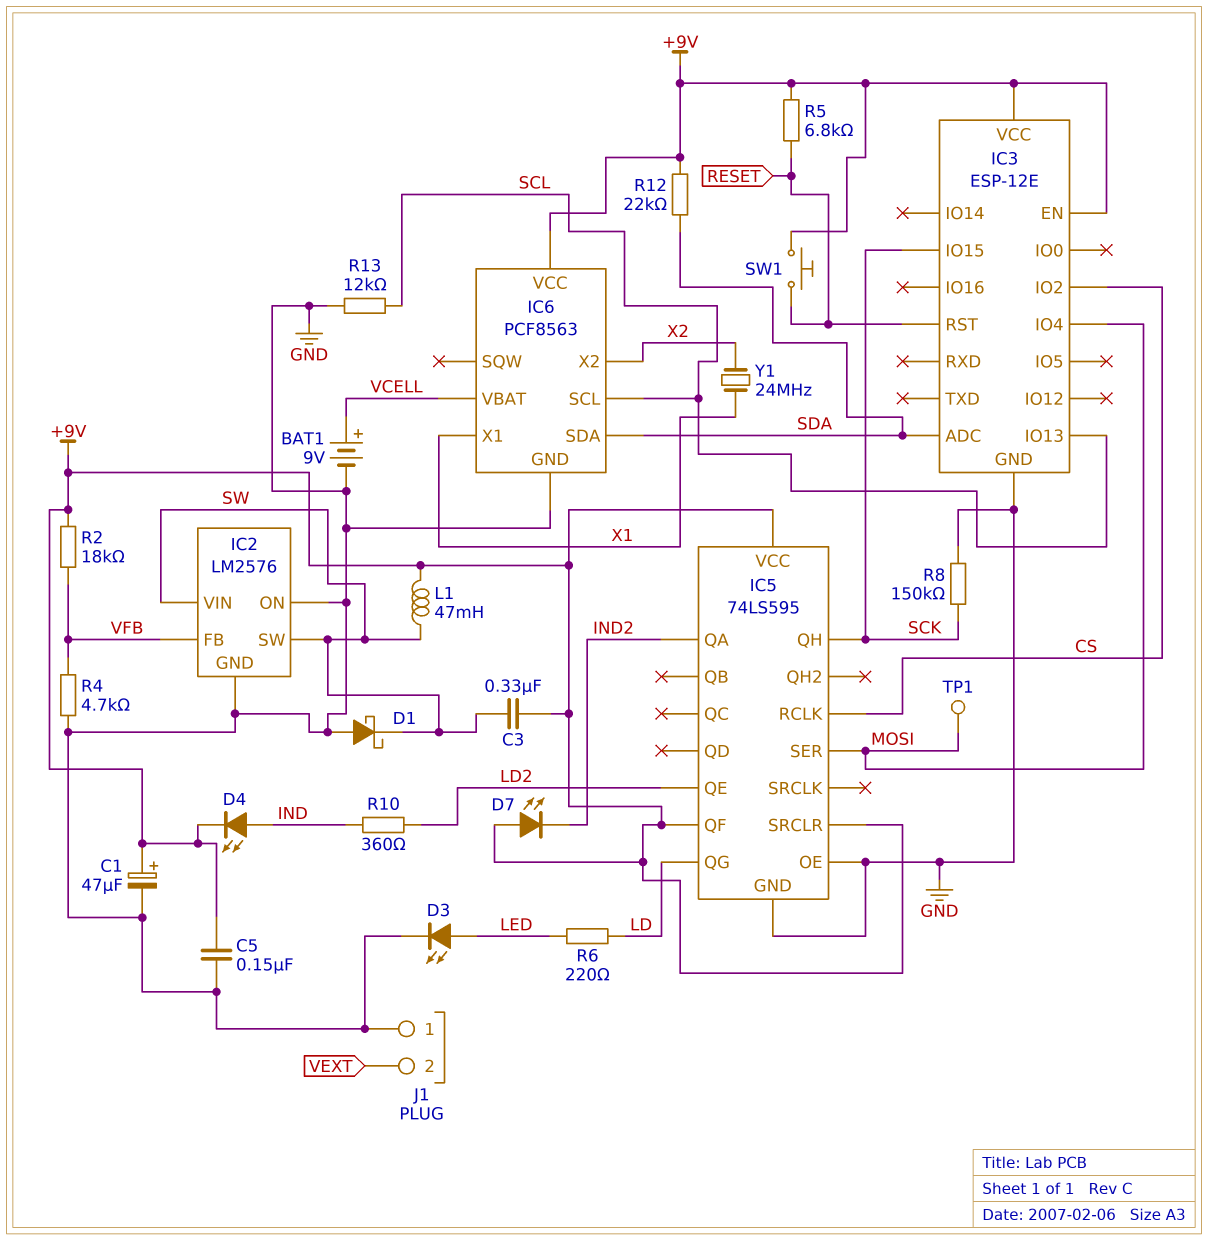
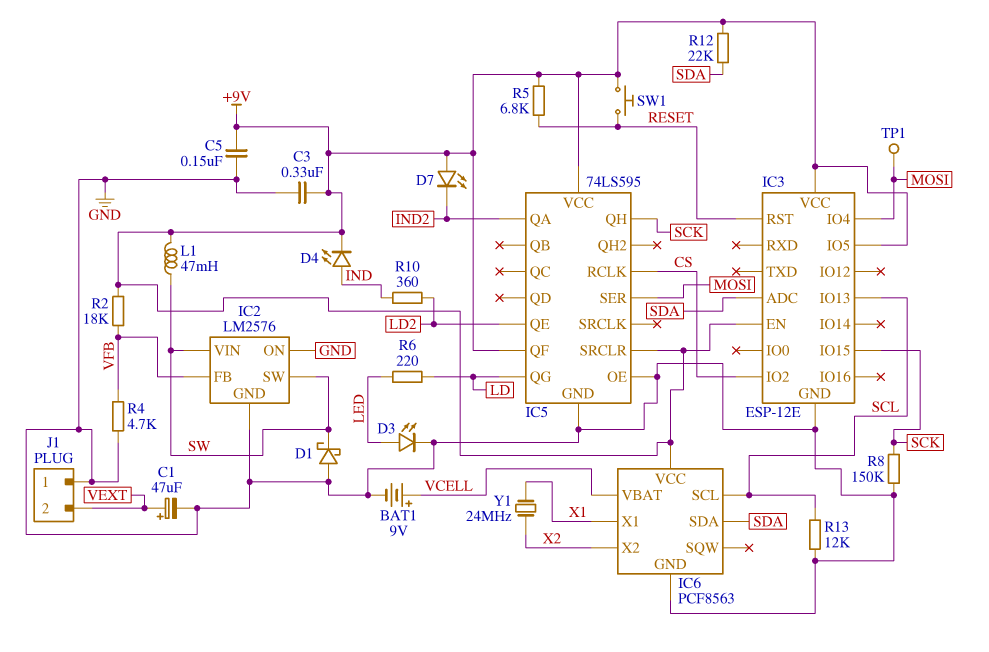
C1: 47uF (plus +9V, minus GND) -> 47uF (plus VEXT, minus GND)
C3: 330nF (+9V, SW) -> 330nF (+9V, GND)
IC3 pin IO5: none -> +9V

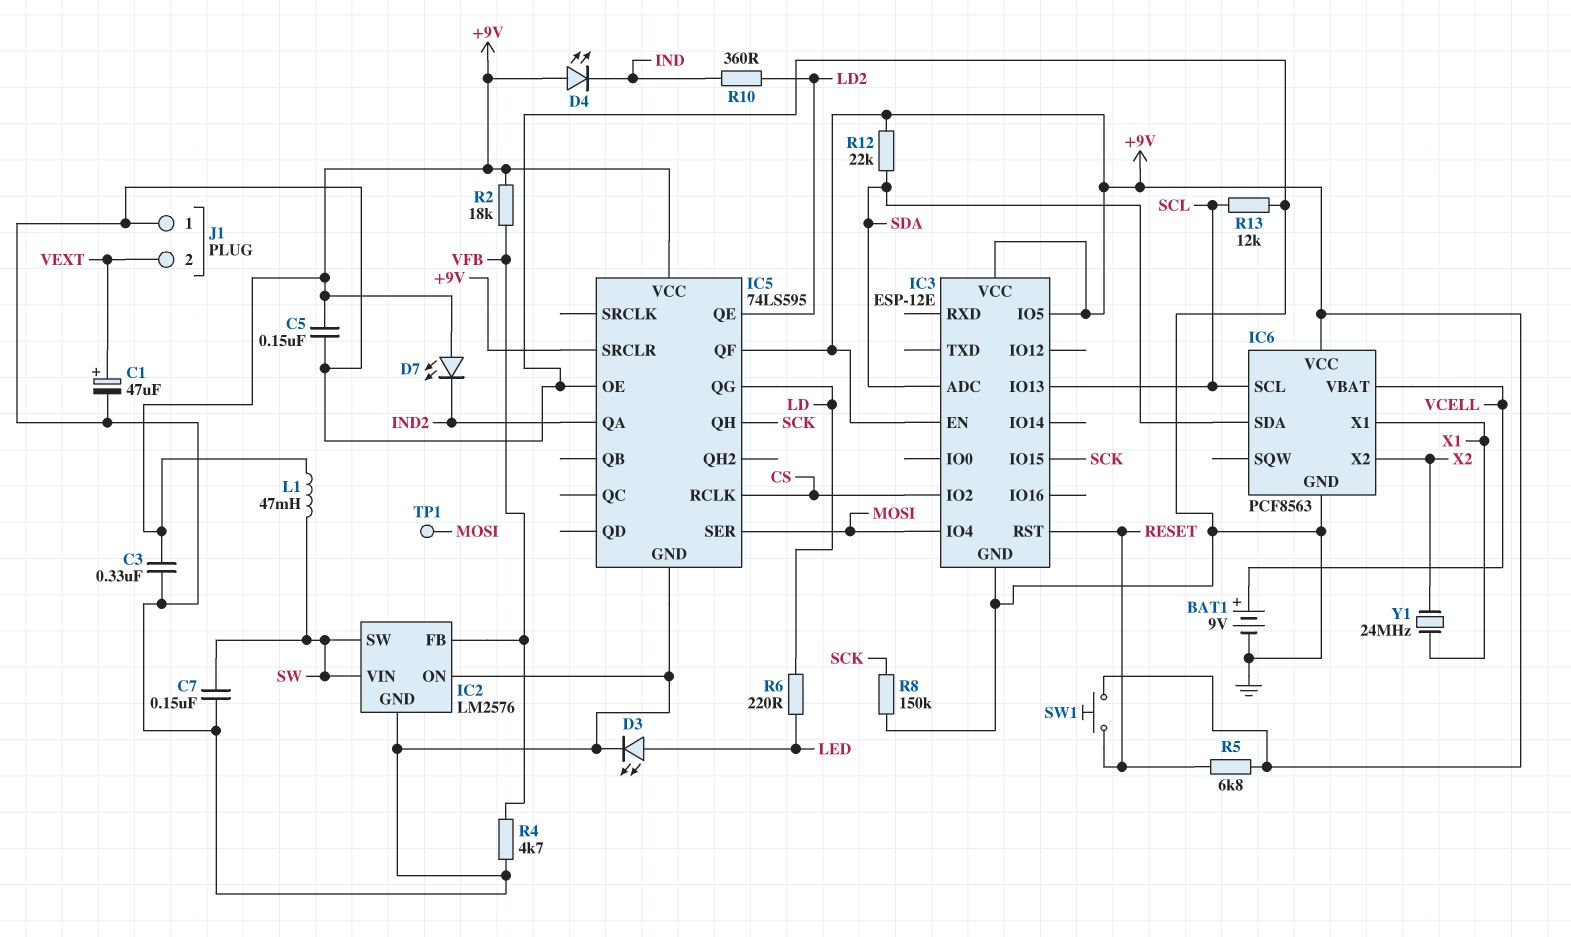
C7: none -> 150nF (GND, SW)
D1: schottky (A GND, K SW) -> none
D4: LED (A IND, K +9V) -> LED (A +9V, K IND)

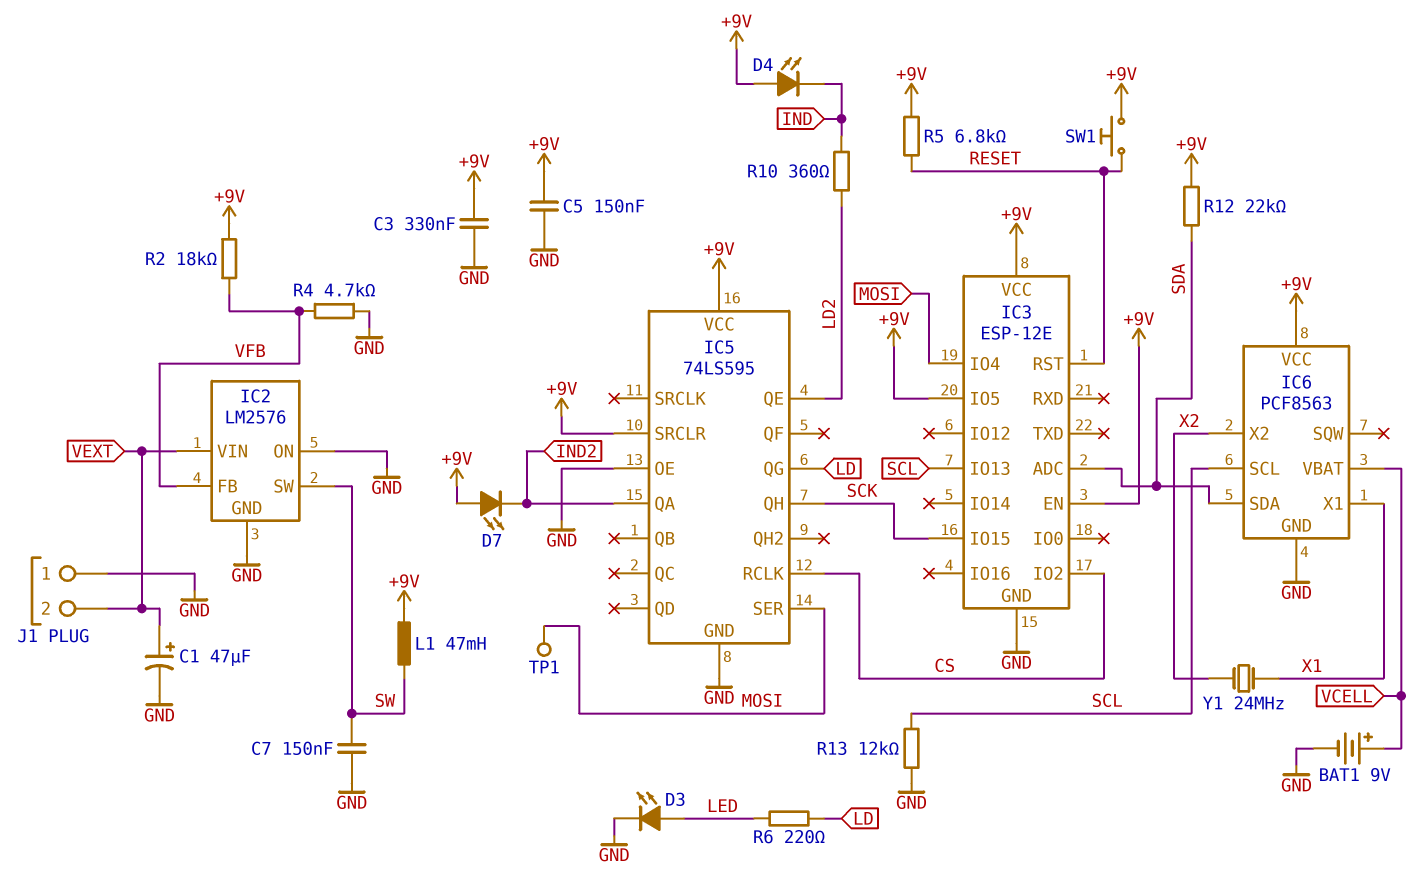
IC2 pin VIN: SW -> VEXT
IC5 pin QF: +9V -> none
R8: 150k (GND, SCK) -> none

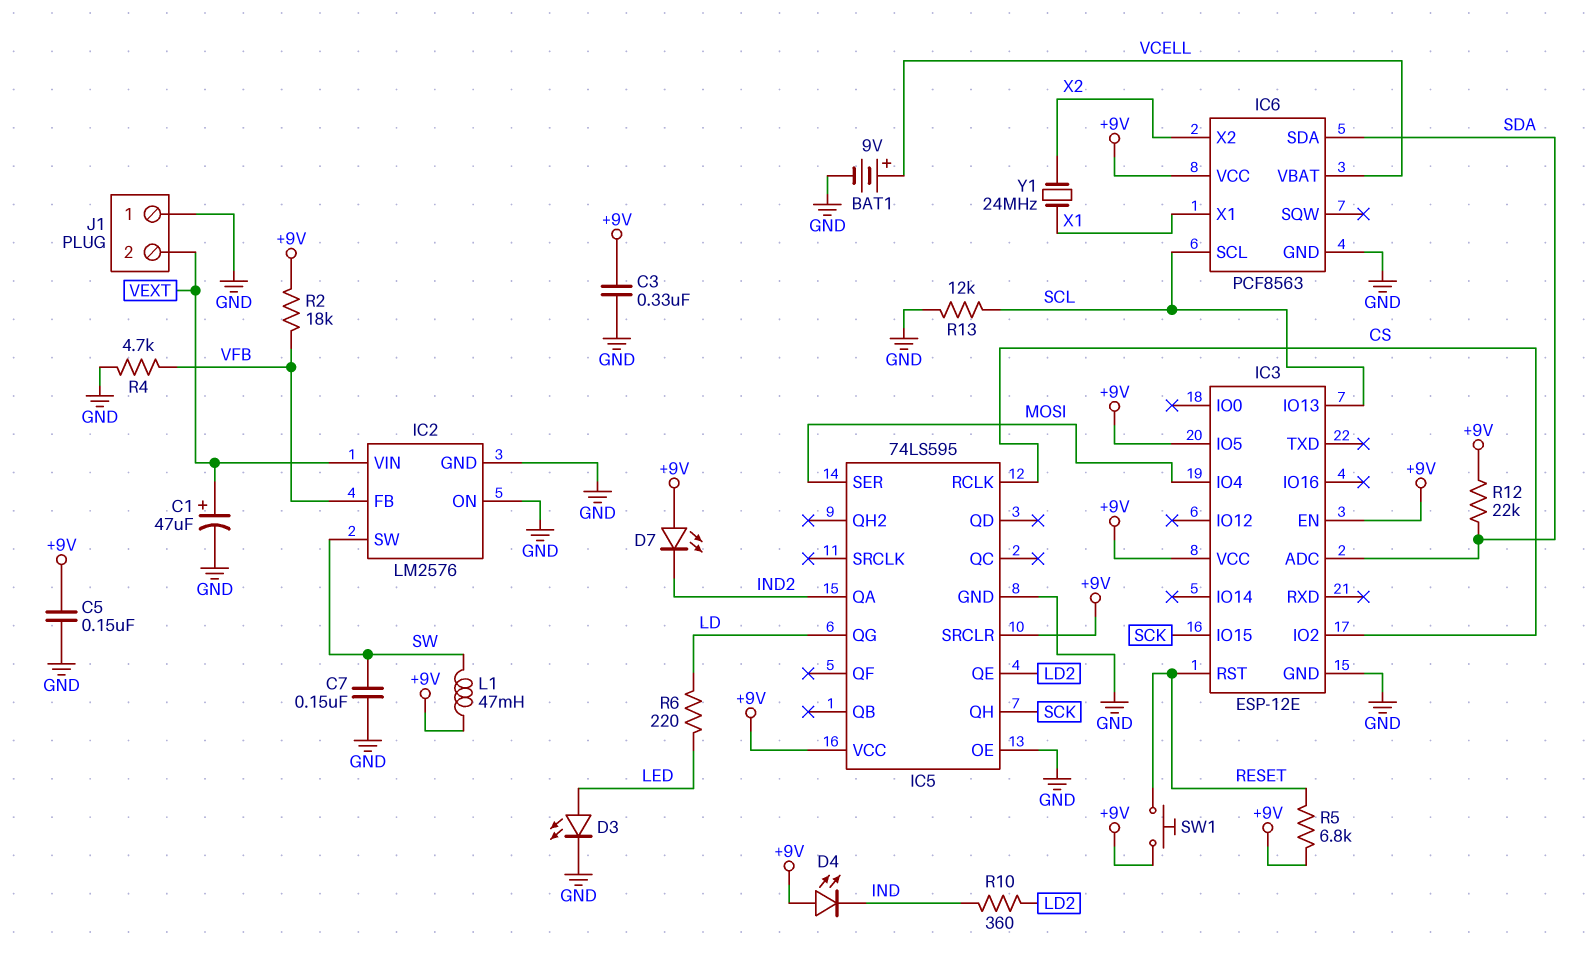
TP1: test point (MOSI) -> none

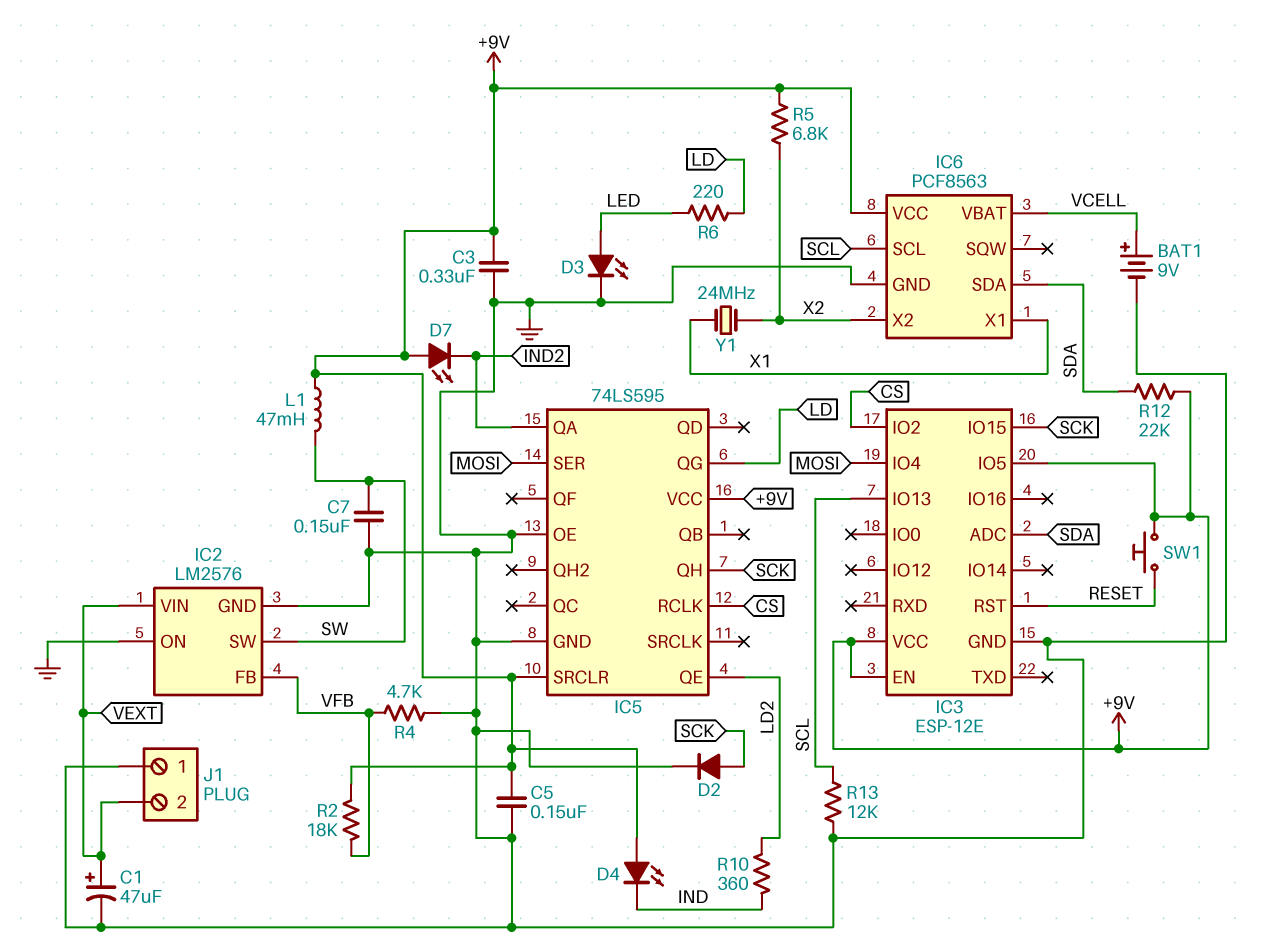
D2: none -> diode (A SCK, K GND)
R5: 6.8k (+9V, RESET) -> 6.8k (+9V, X2)

